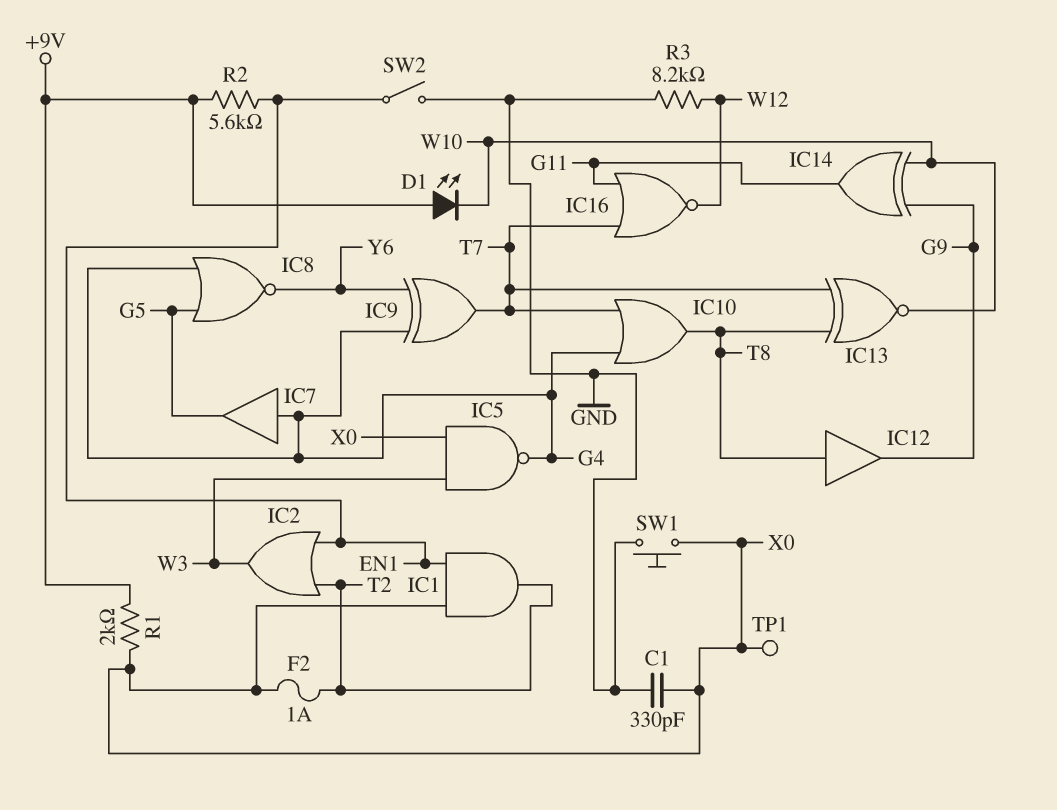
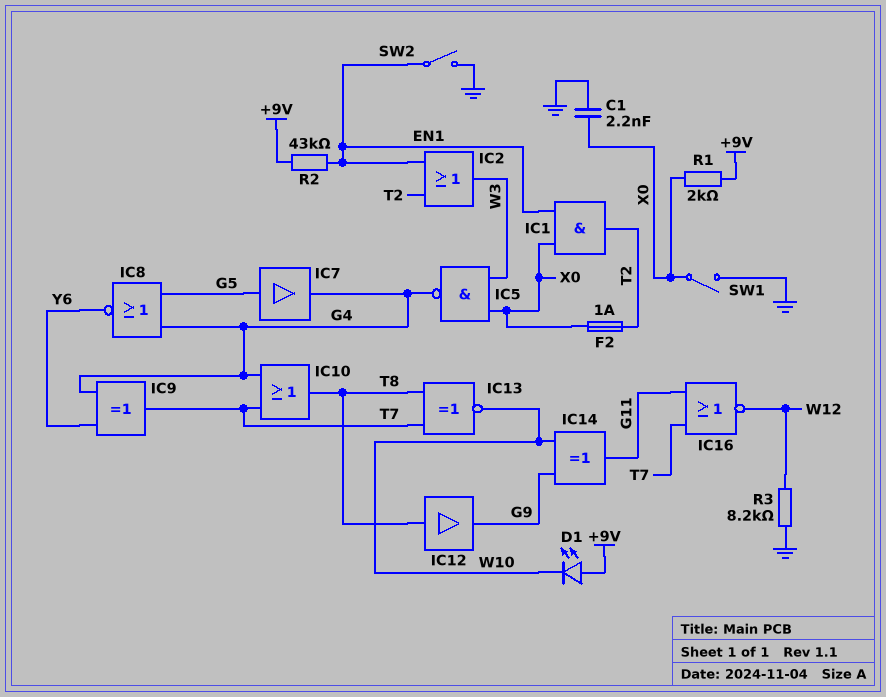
C1: 330pF (GND, X0) -> 2.2nF (GND, X0)
IC7: buffer (in G4, out G5) -> buffer (in G5, out G4)
R2: 5.6k (+9V, EN1) -> 43k (+9V, EN1)
SW1: button (GND, X0) -> switch (GND, X0)
TP1: test point (X0) -> none

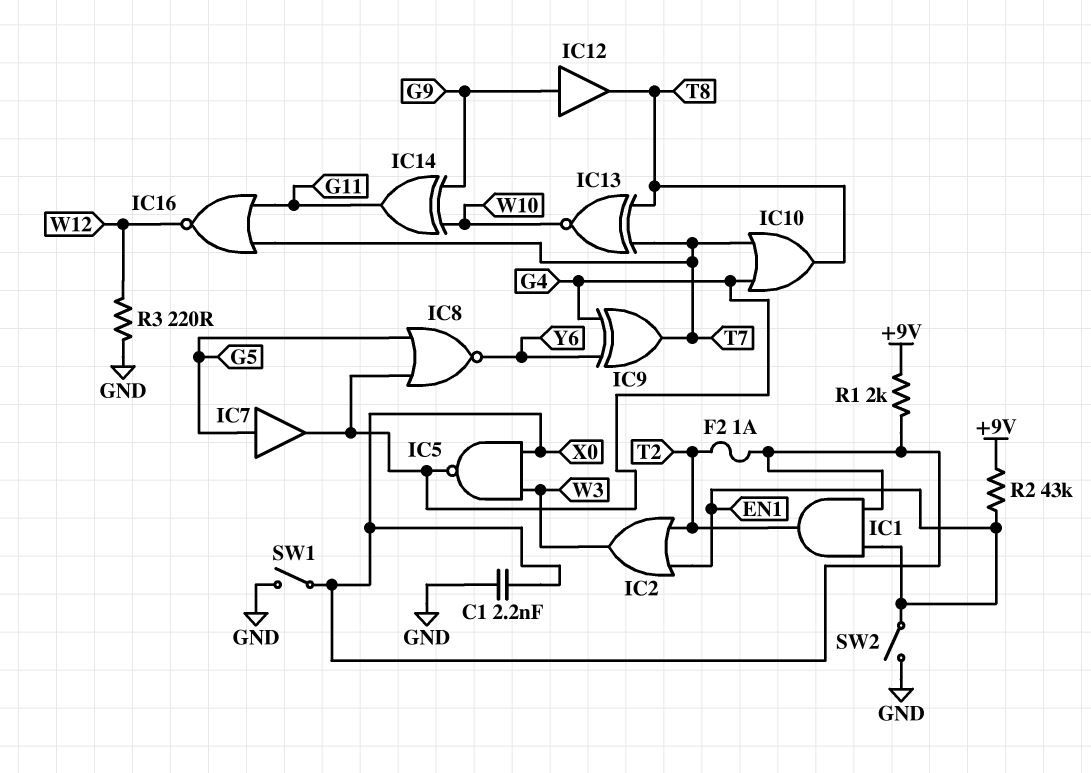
D1: LED (A +9V, K W10) -> none
IC12: buffer (in T8, out G9) -> buffer (in G9, out T8)
R3: 8.2k (GND, W12) -> 220 (GND, W12)

